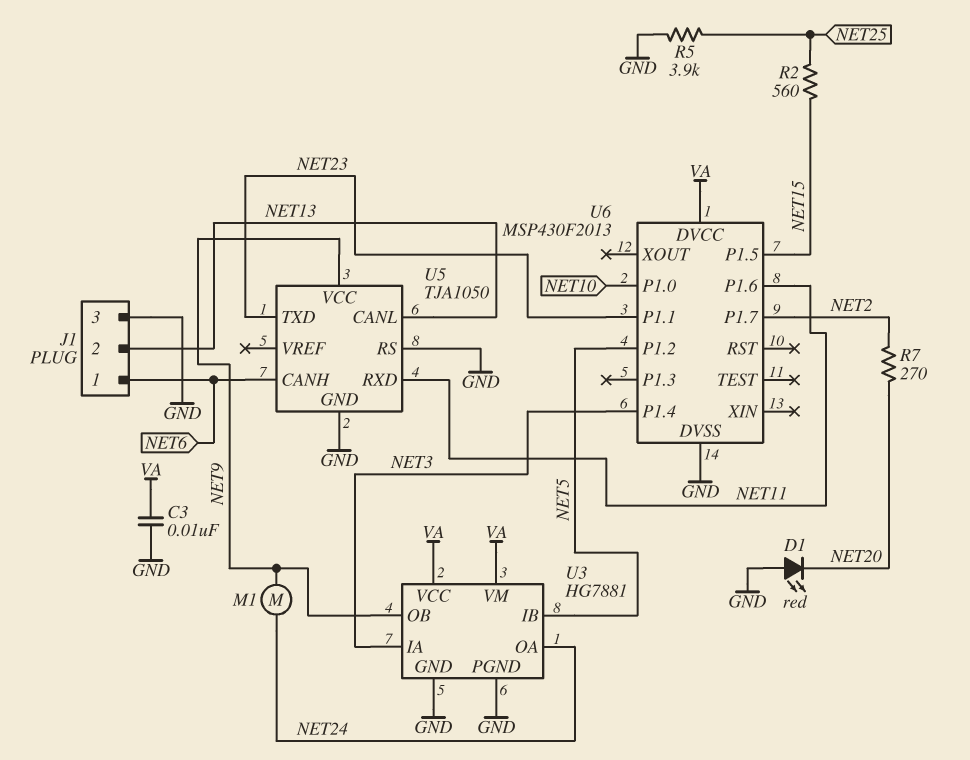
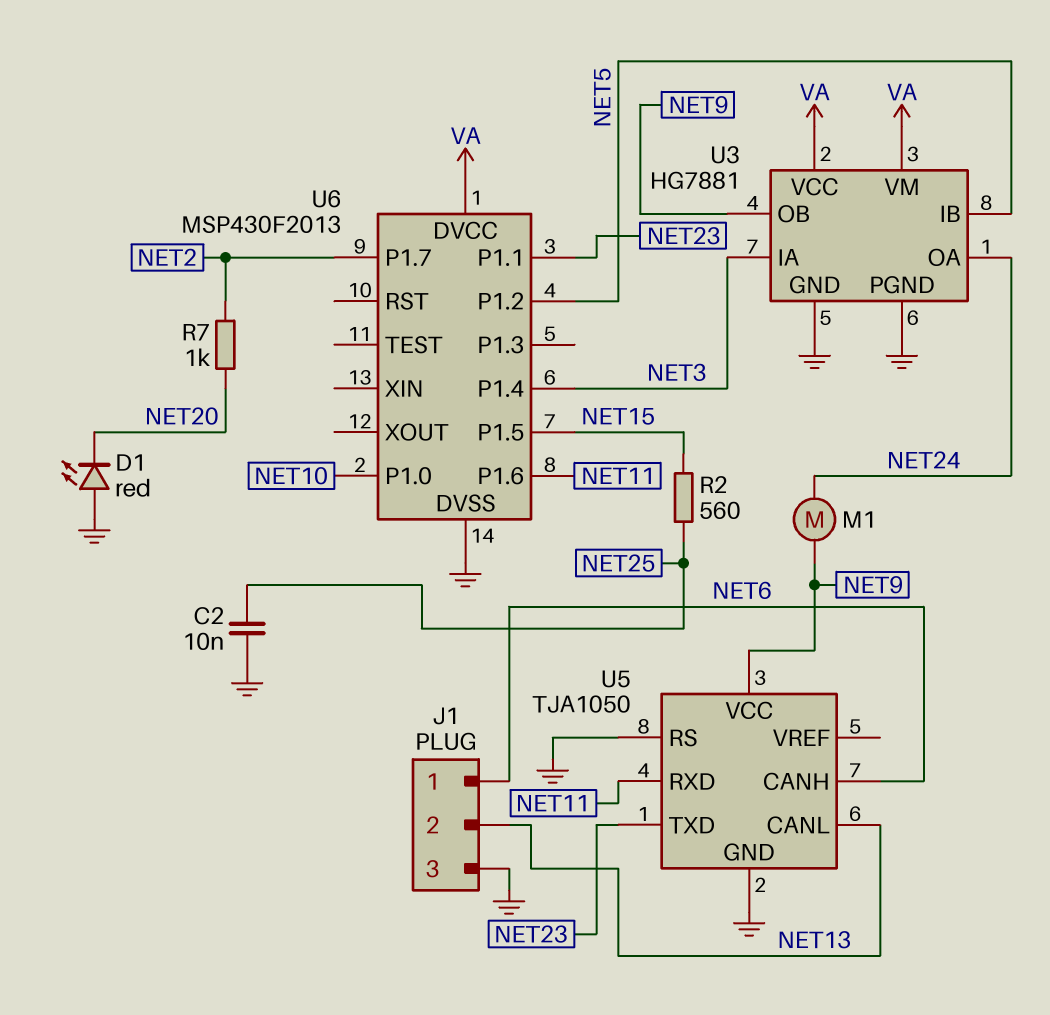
C2: none -> 10nF (GND, NET25)
C3: 10nF (GND, VA) -> none
R5: 3.9k (GND, NET25) -> none
R7: 270 (NET2, NET20) -> 1k (NET2, NET20)

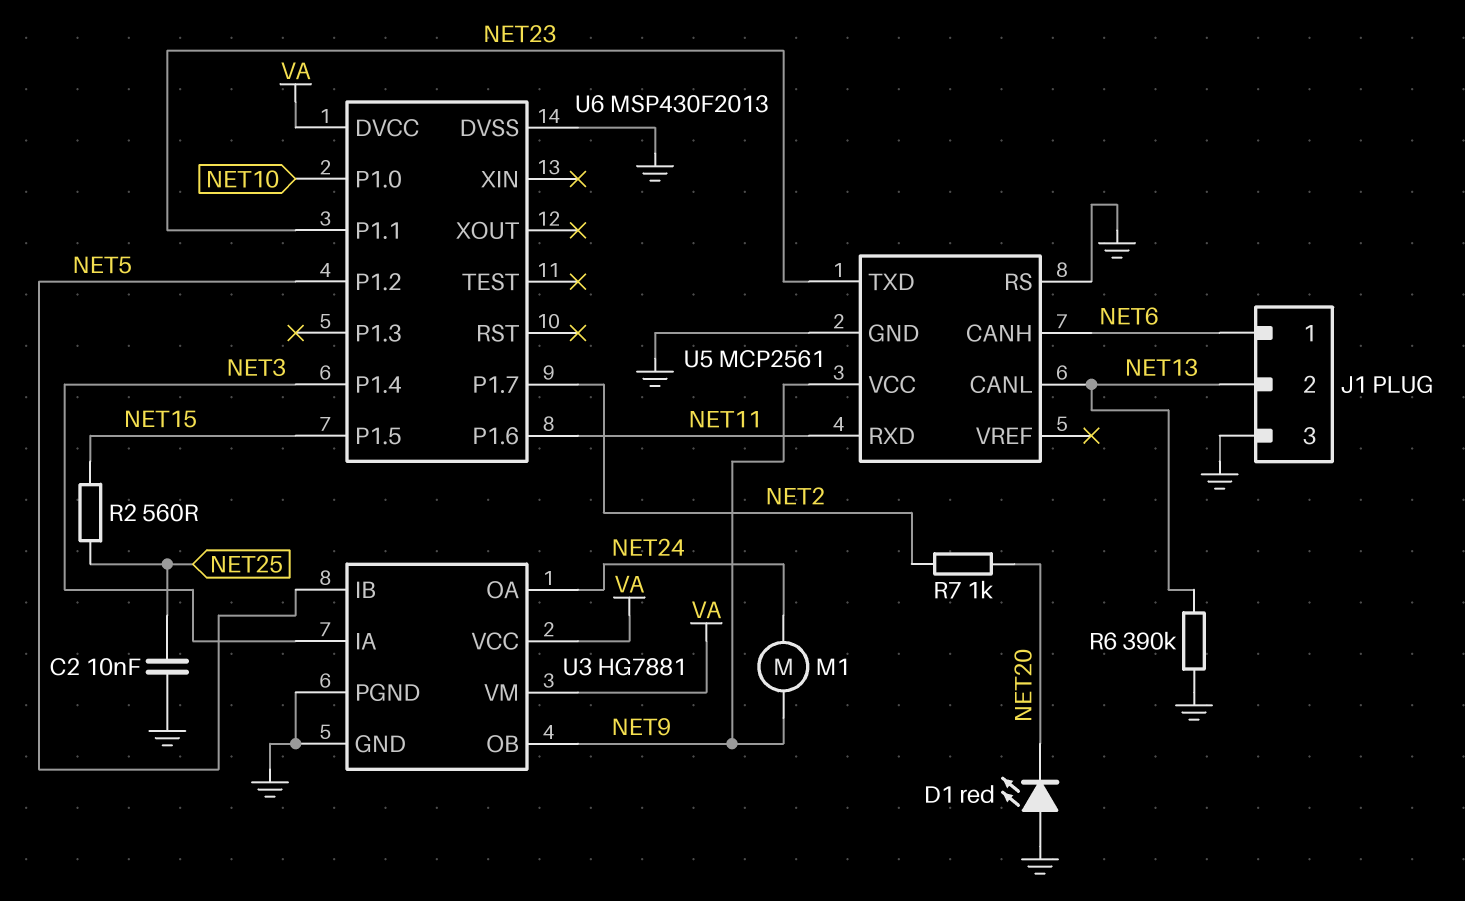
R6: none -> 390k (GND, NET13)
U5: TJA1050 -> MCP2561

